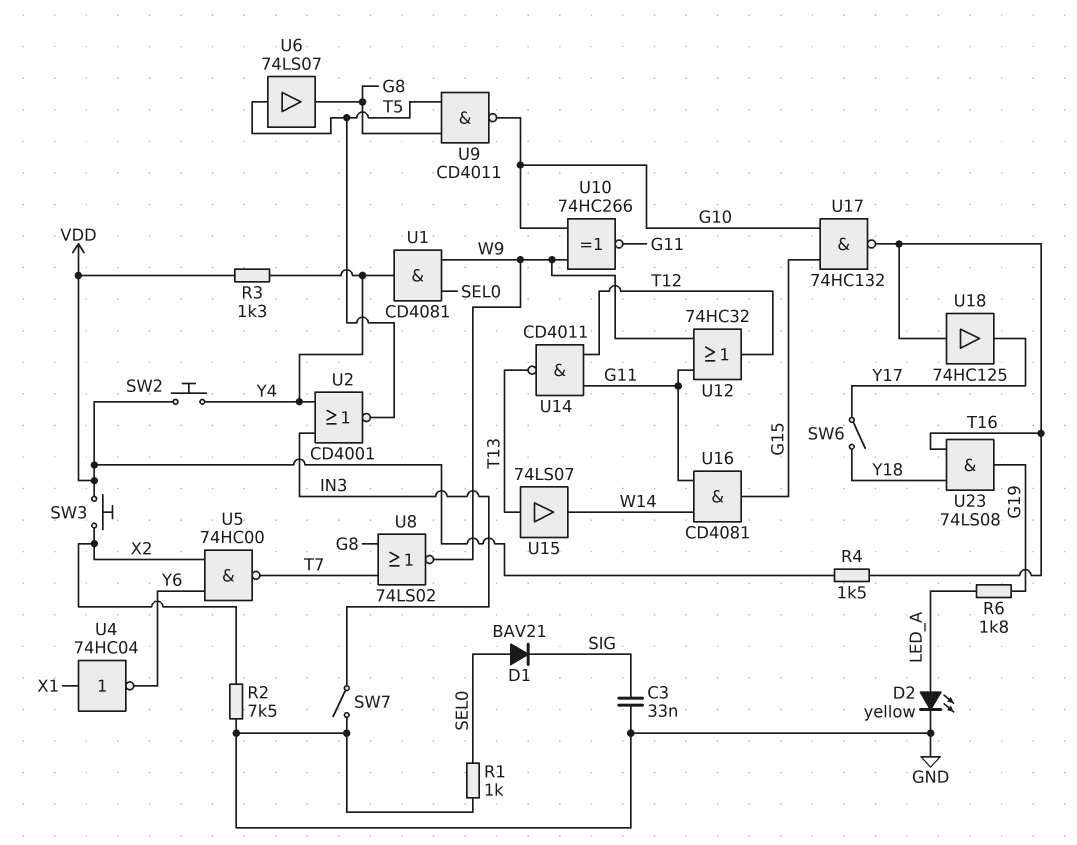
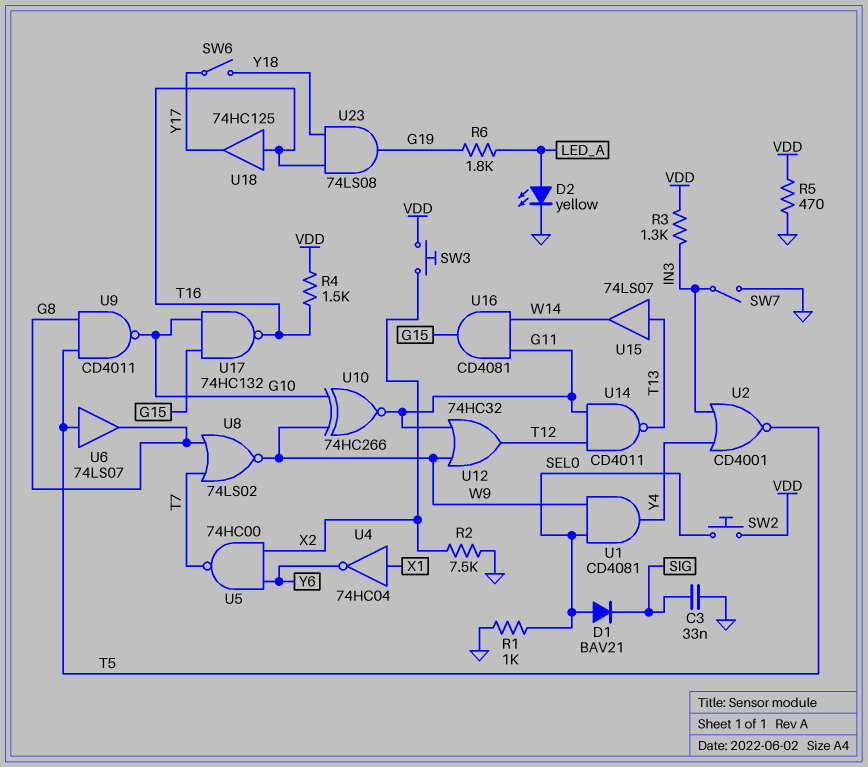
R3: 1.3k (VDD, Y4) -> 1.3k (IN3, VDD)
R5: none -> 470 (GND, VDD)
SW2: button (VDD, Y4) -> button (SEL0, VDD)

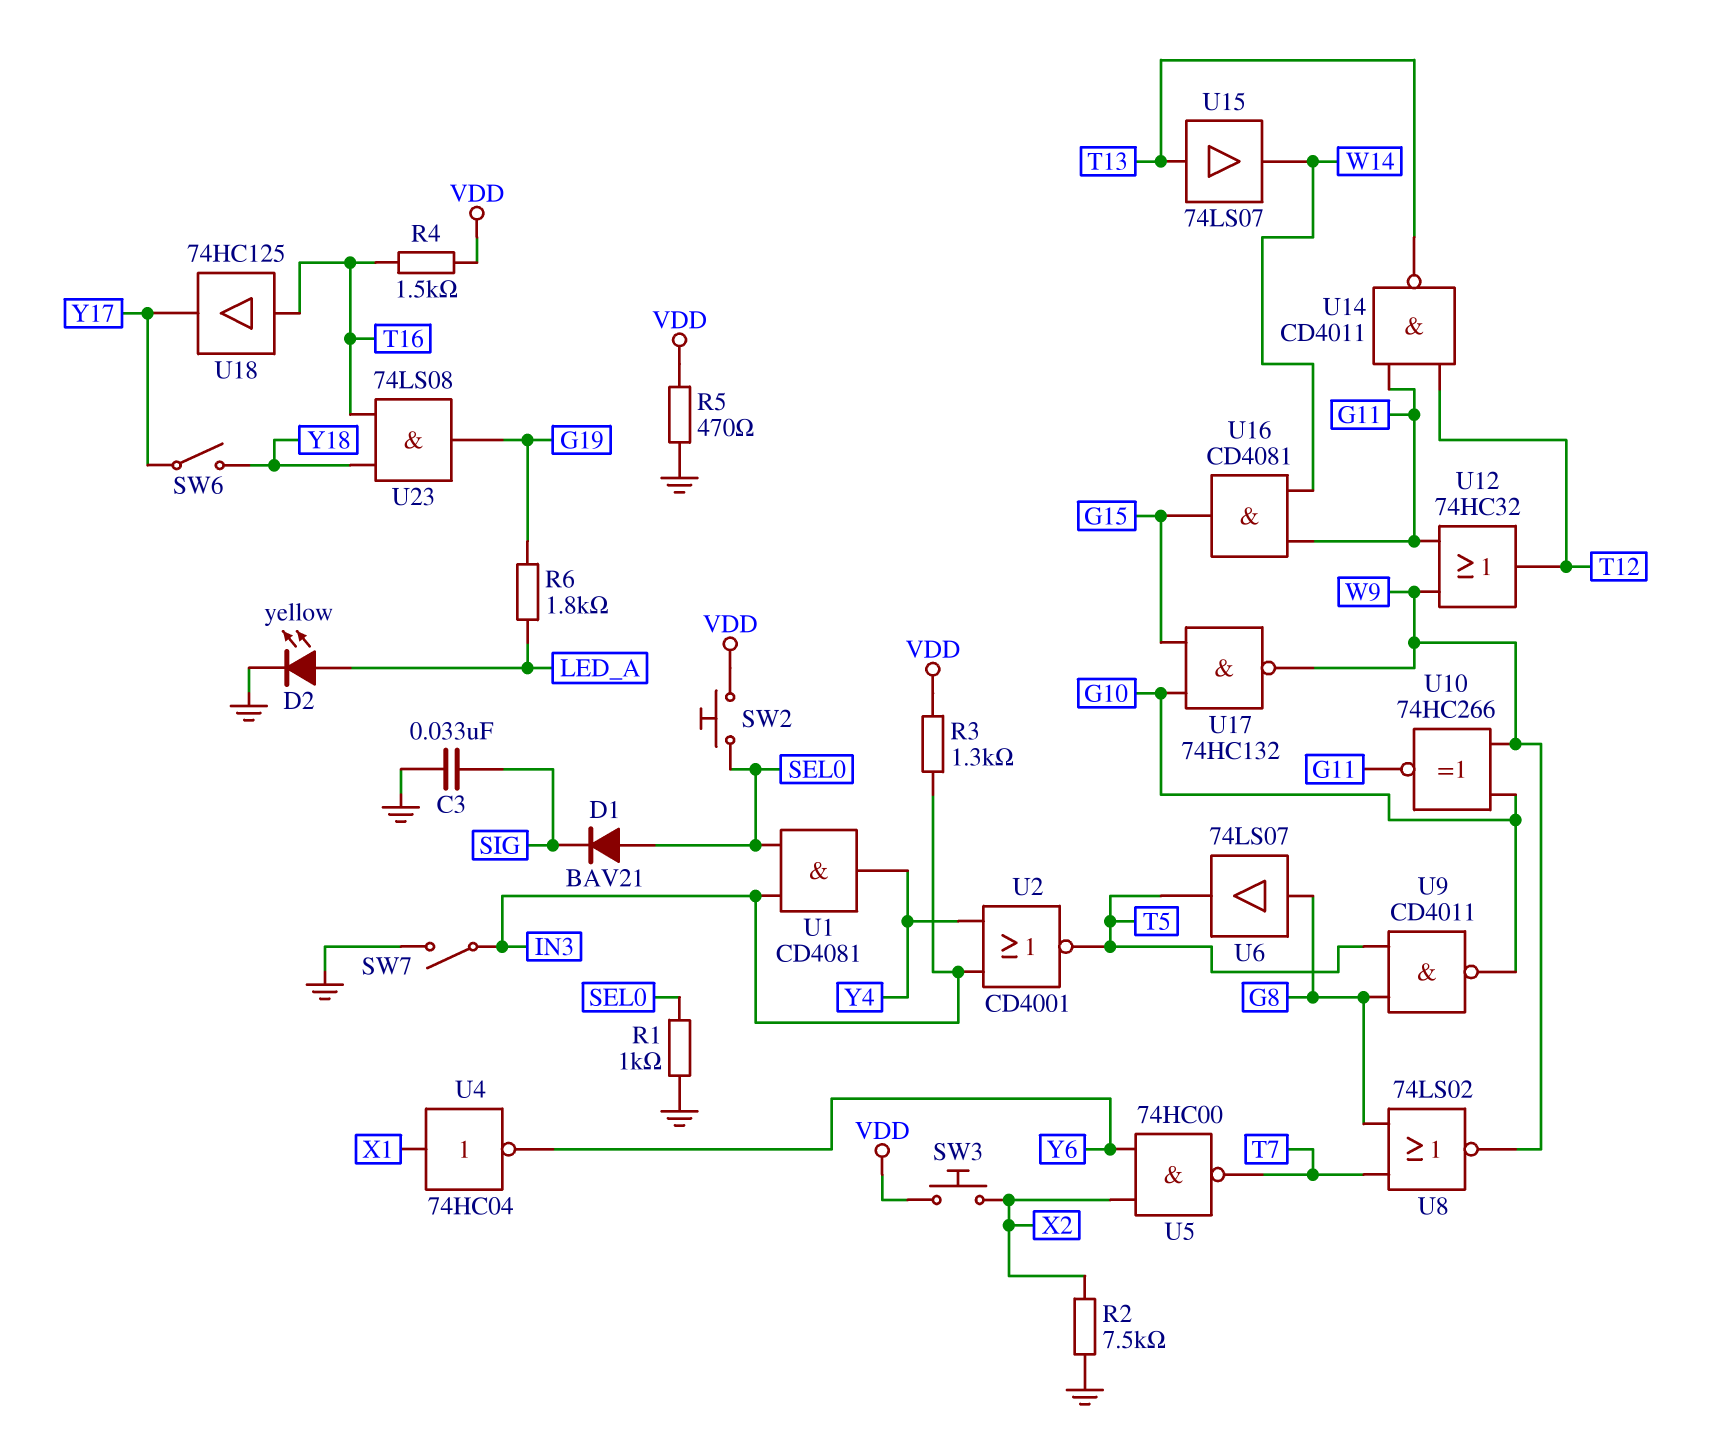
U1: AND CD4081 (in SEL0, in W9, out Y4) -> AND CD4081 (in IN3, in SEL0, out Y4)
U6: buffer 74LS07 (in T5, out G8) -> buffer 74LS07 (in G8, out T5)
U17: NAND 74HC132 (in G10, in G15, out T16) -> NAND 74HC132 (in G10, in G15, out W9)

